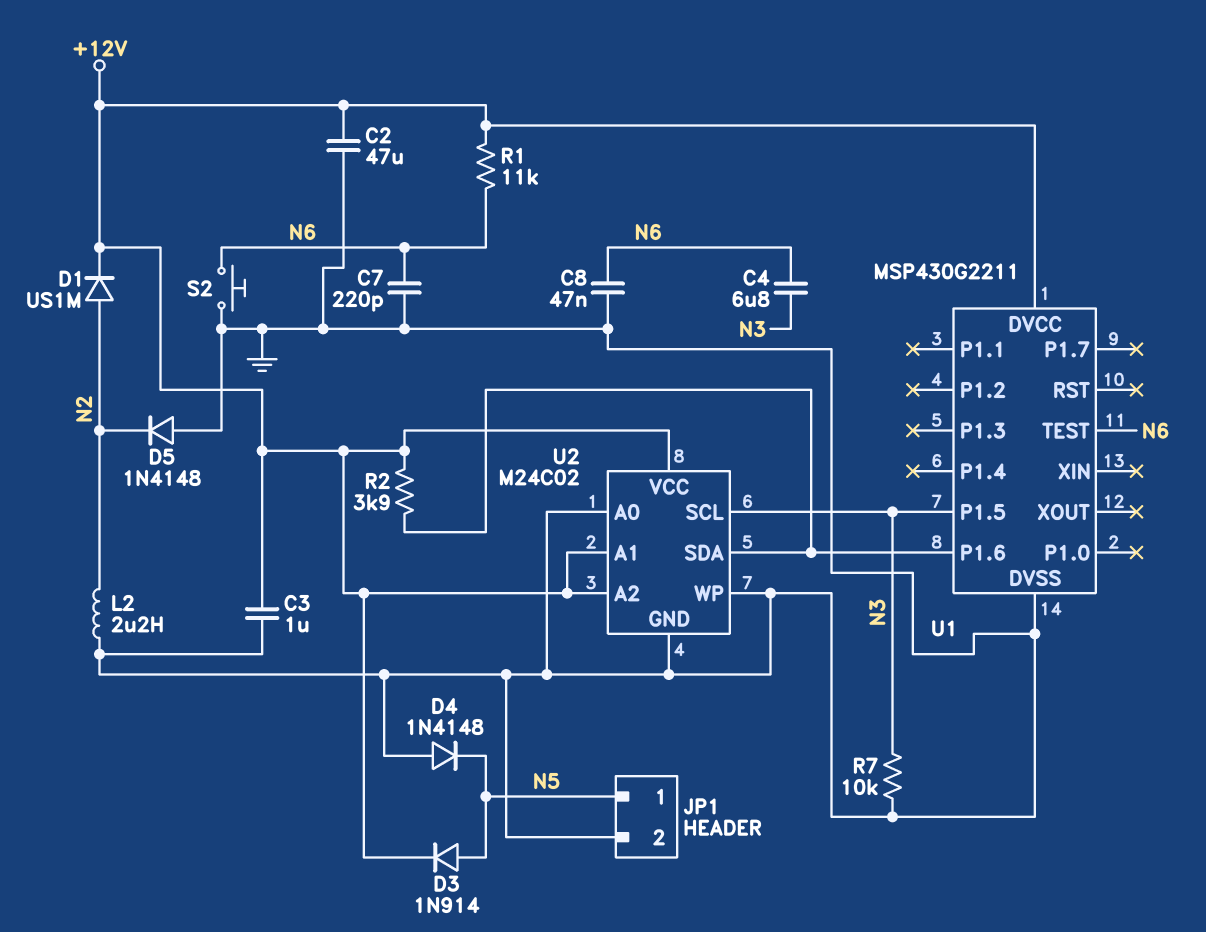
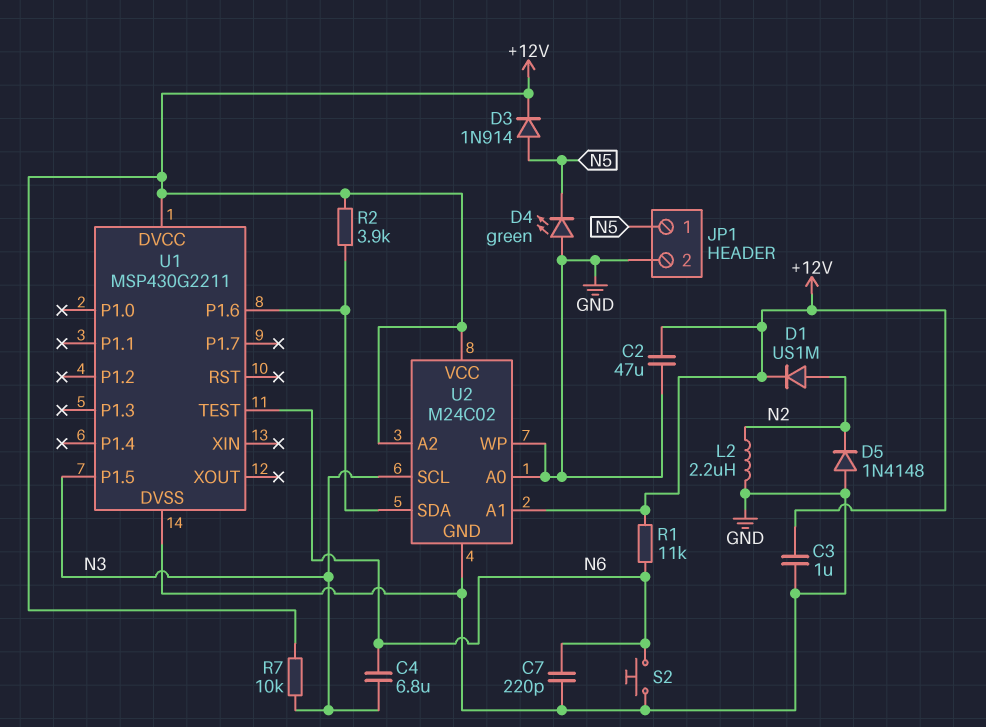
C8: 47nF (GND, N6) -> none
D4: diode 1N4148 (A GND, K N5) -> LED green (A GND, K N5)
R7: 10k (GND, N3) -> 10k (+12V, N3)

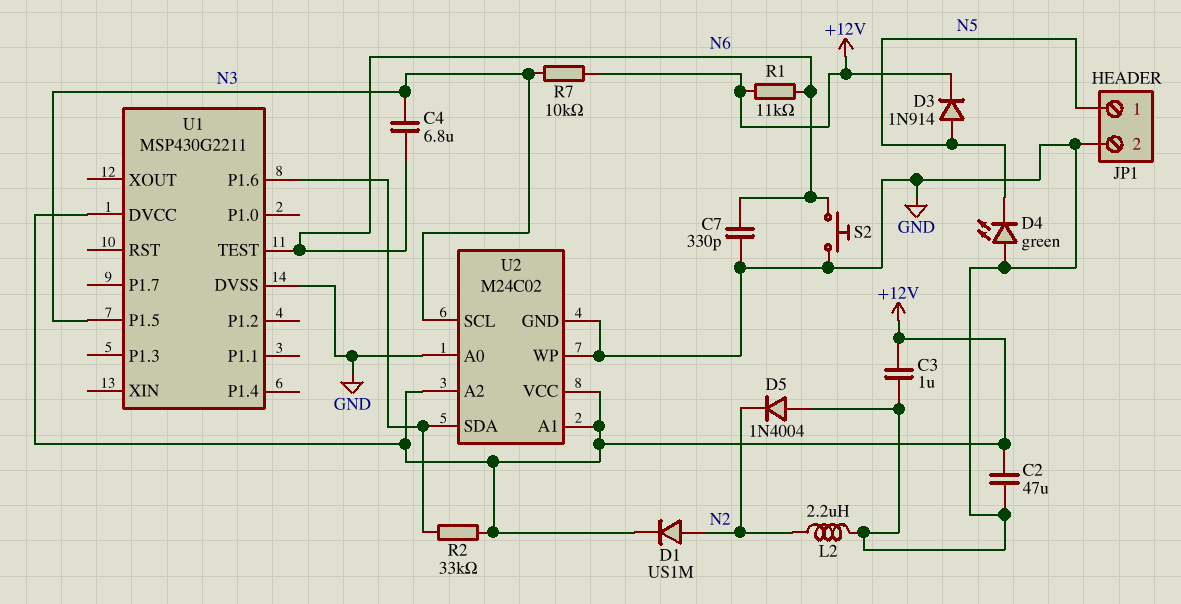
C7: 220pF (GND, N6) -> 330pF (GND, N6)
D5: diode 1N4148 (A GND, K N2) -> diode 1N4004 (A GND, K N2)
R2: 3.9k (+12V, U1/P1.6) -> 33k (+12V, U1/P1.6)

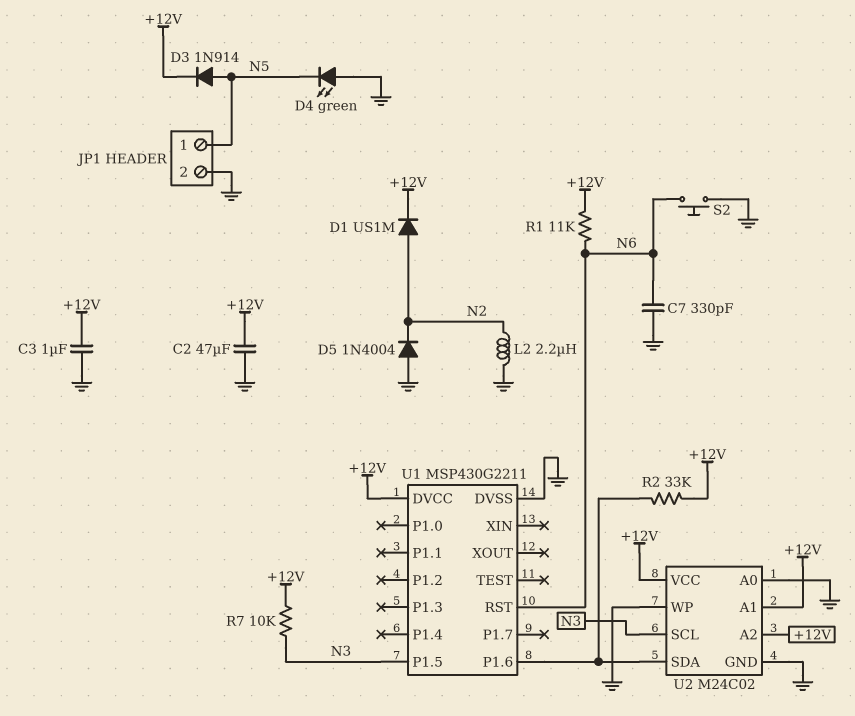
C4: 6.8uF (N3, N6) -> none
U1 pin RST: none -> N6
U1 pin TEST: N6 -> none

